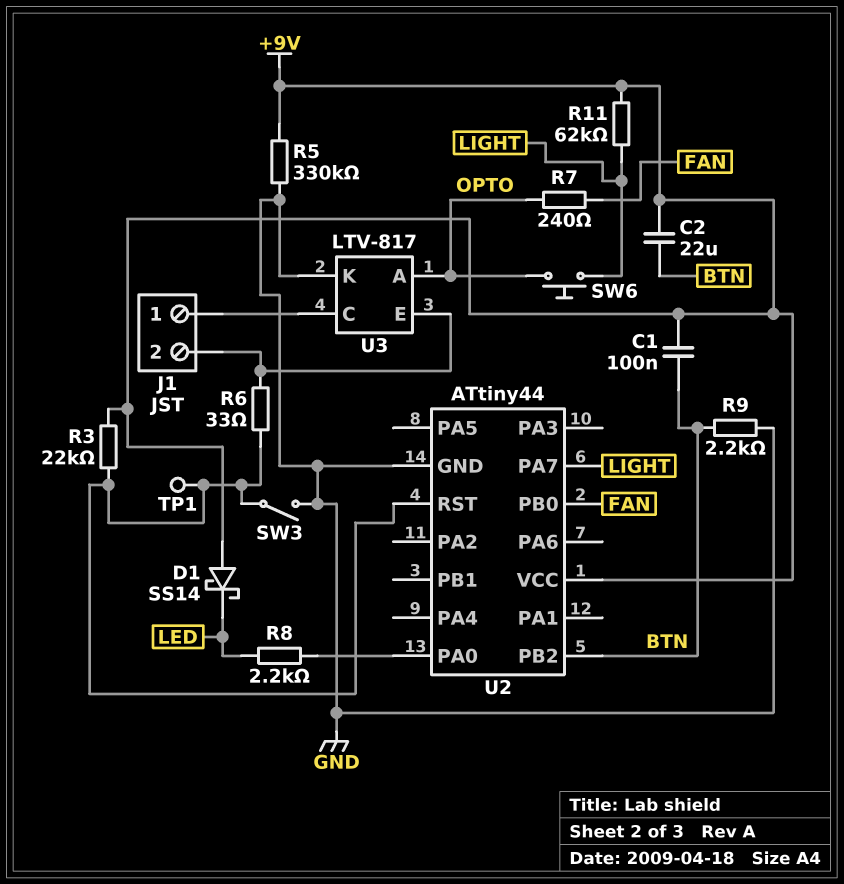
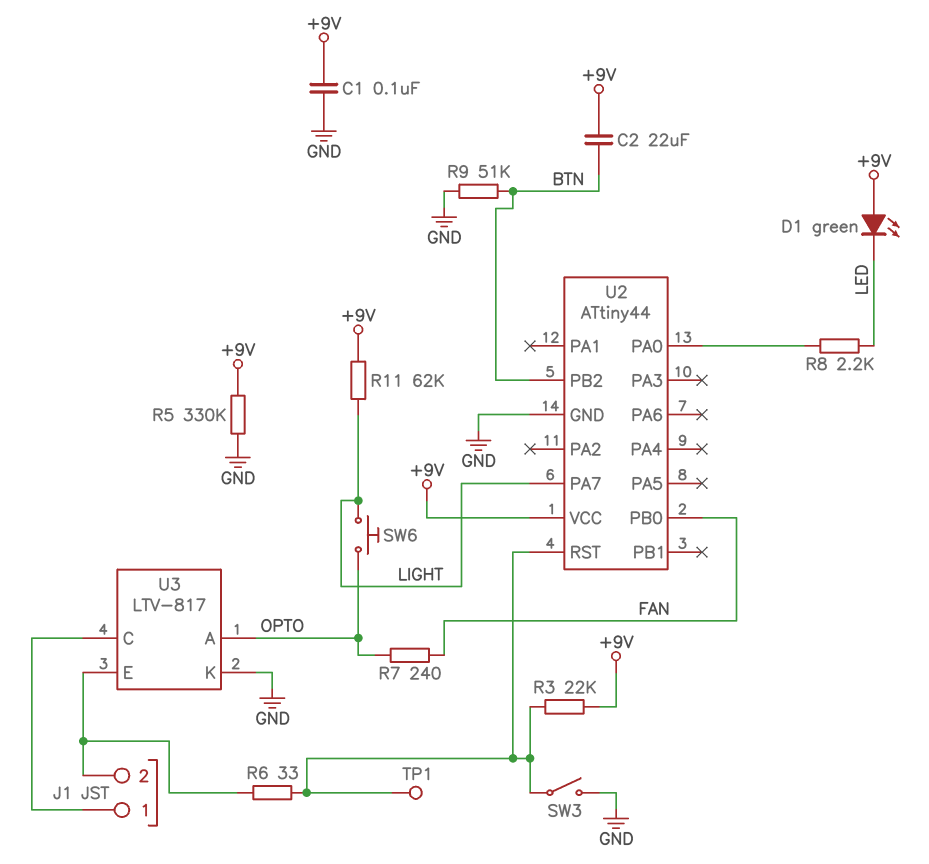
C1: 100nF (+9V, BTN) -> 100nF (+9V, GND)
D1: schottky SS14 (A +9V, K LED) -> LED green (A +9V, K LED)
R9: 2.2k (BTN, GND) -> 51k (BTN, GND)

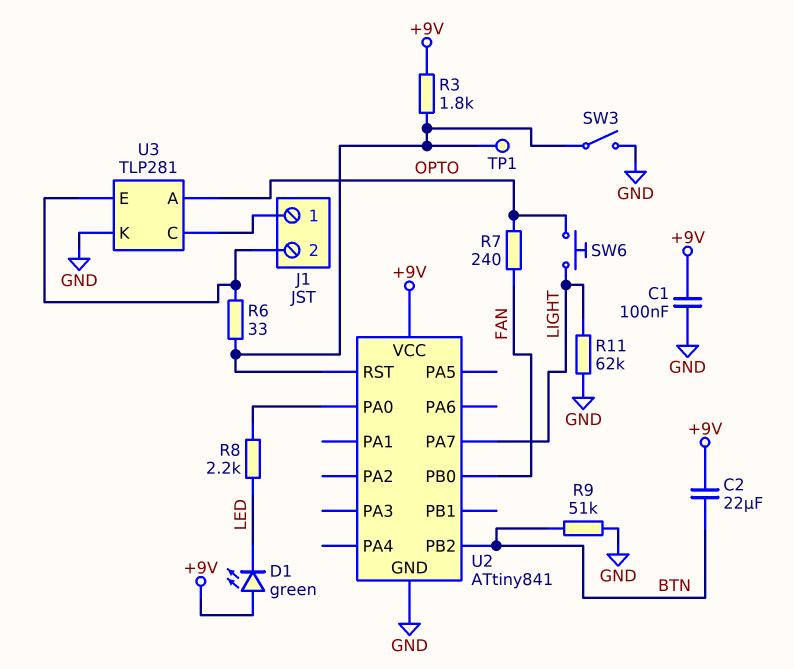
R3: 22k (+9V, U2/RST) -> 1.8k (+9V, U2/RST)
R5: 330k (+9V, GND) -> none
R11: 62k (+9V, LIGHT) -> 62k (GND, LIGHT)
U2: ATtiny44 -> ATtiny841
U3: LTV-817 -> TLP281

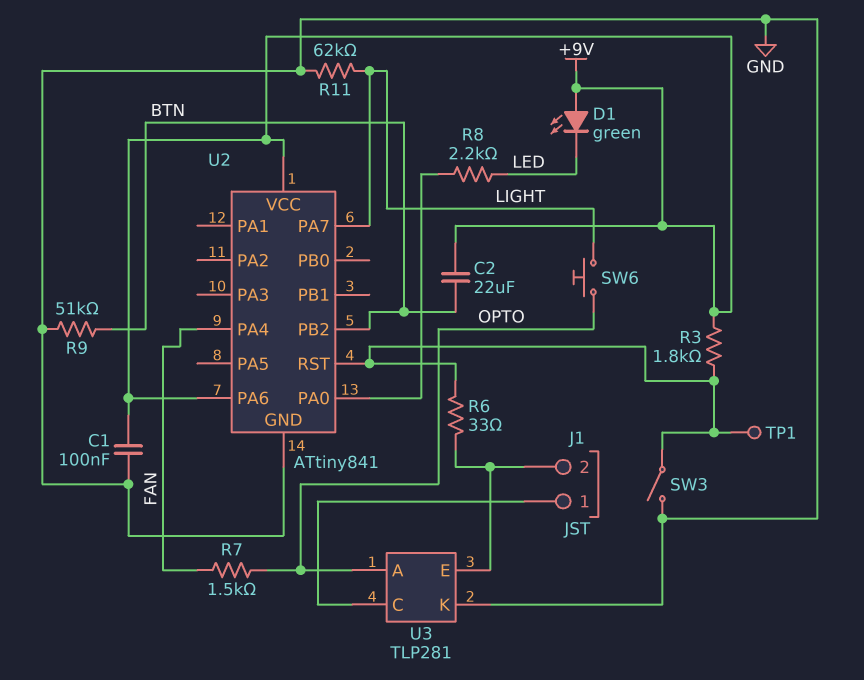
R7: 240 (FAN, OPTO) -> 1.5k (FAN, OPTO)
U2 pin PA4: none -> FAN
U2 pin PA6: none -> +9V
U2 pin PB0: FAN -> none

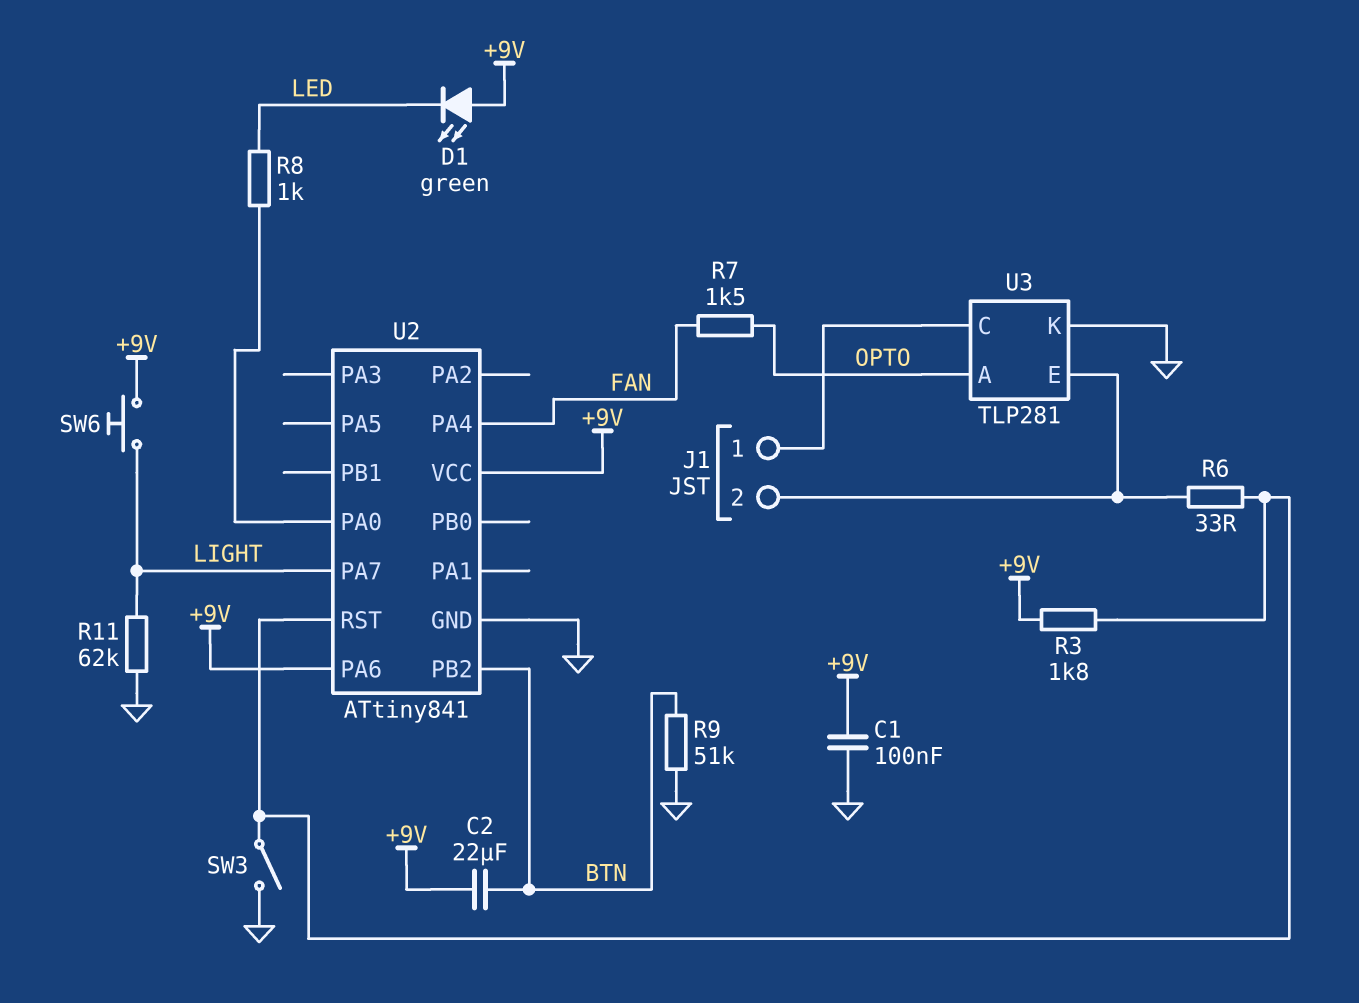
R8: 2.2k (LED, U2/PA0) -> 1k (LED, U2/PA0)
SW6: button (LIGHT, OPTO) -> button (+9V, LIGHT)
TP1: test point (U2/RST) -> none

